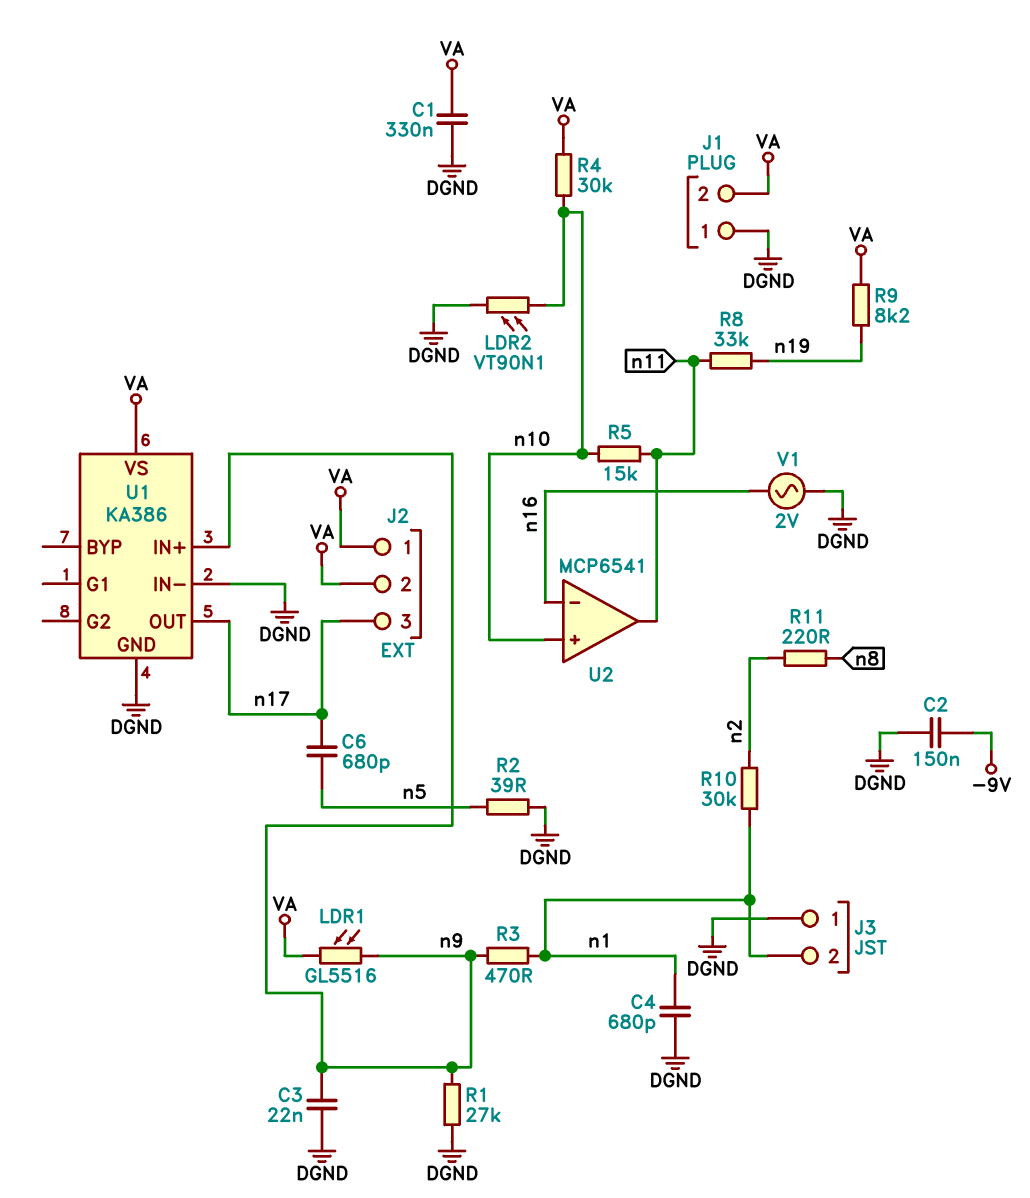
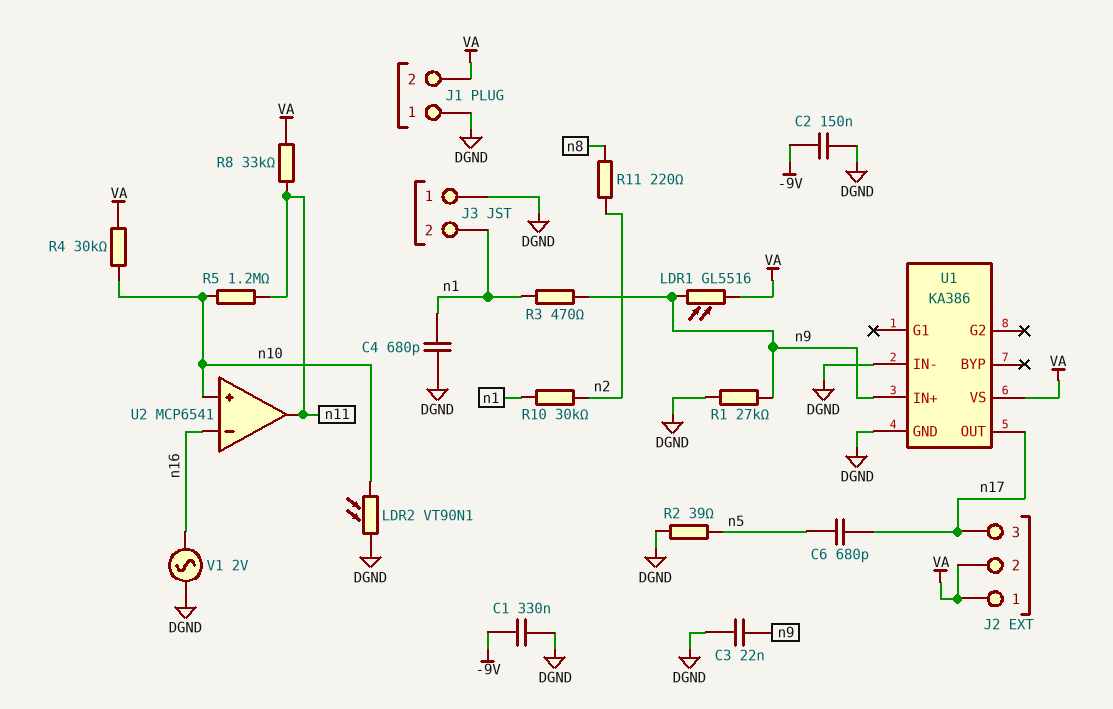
C1: 330nF (DGND, VA) -> 330nF (-9V, DGND)
R5: 15k (n10, n11) -> 1.2M (n10, n11)
R8: 33k (n11, n19) -> 33k (VA, n11)
R9: 8.2k (VA, n19) -> none

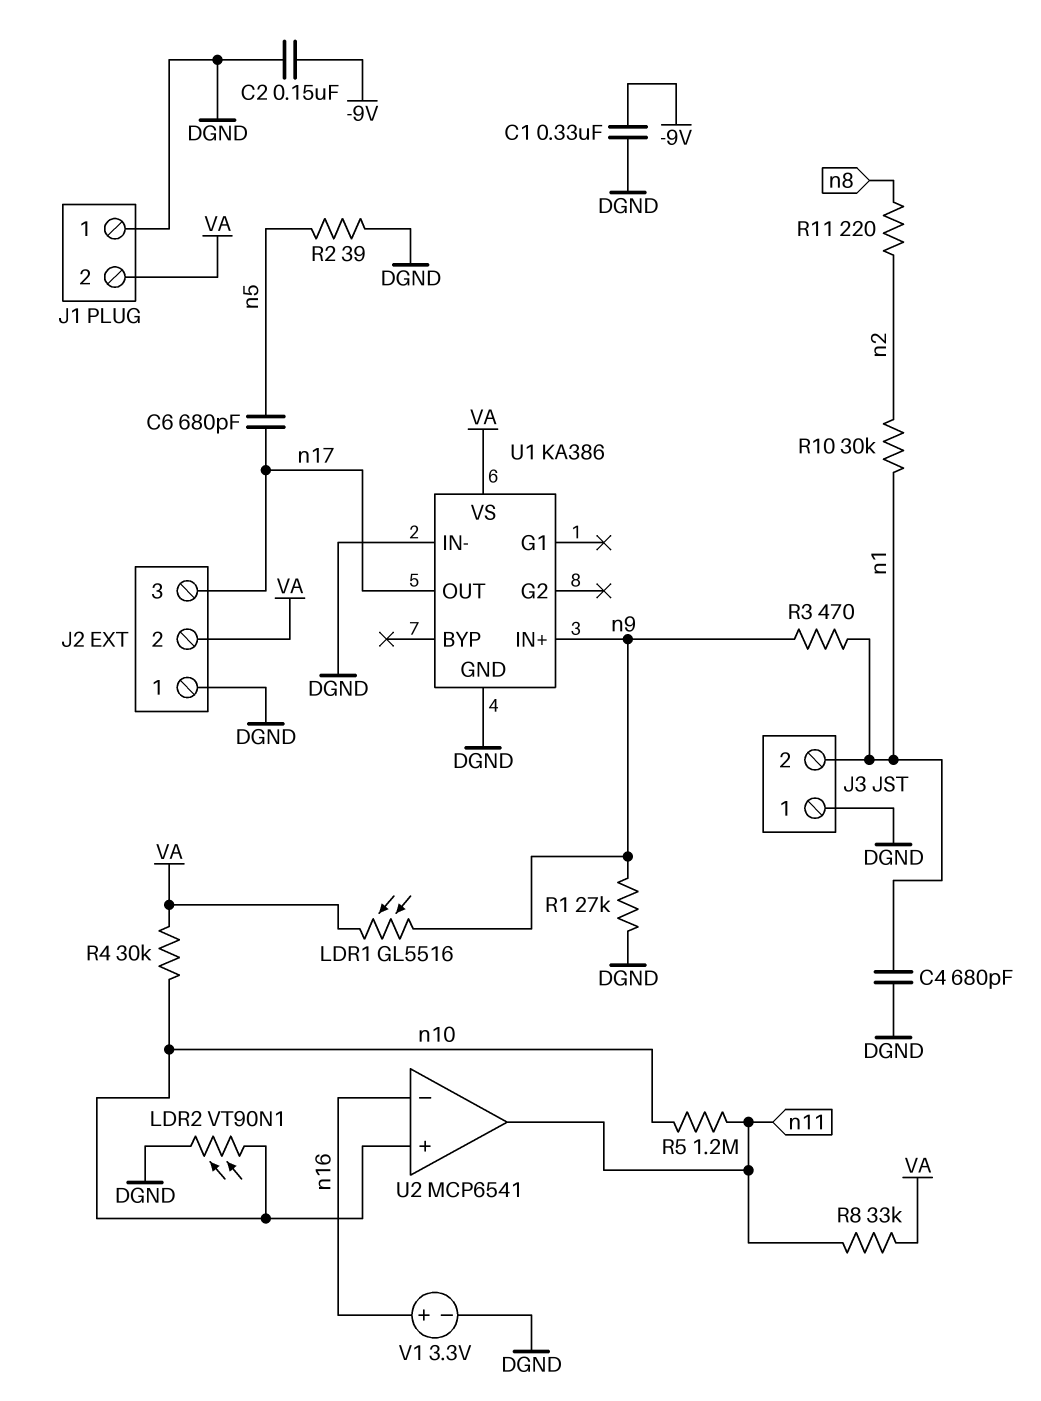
C3: 22nF (DGND, n9) -> none
J2 pin 1: VA -> DGND
V1: AC 2V (DGND, n16) -> 3.3V (plus n16, minus DGND)

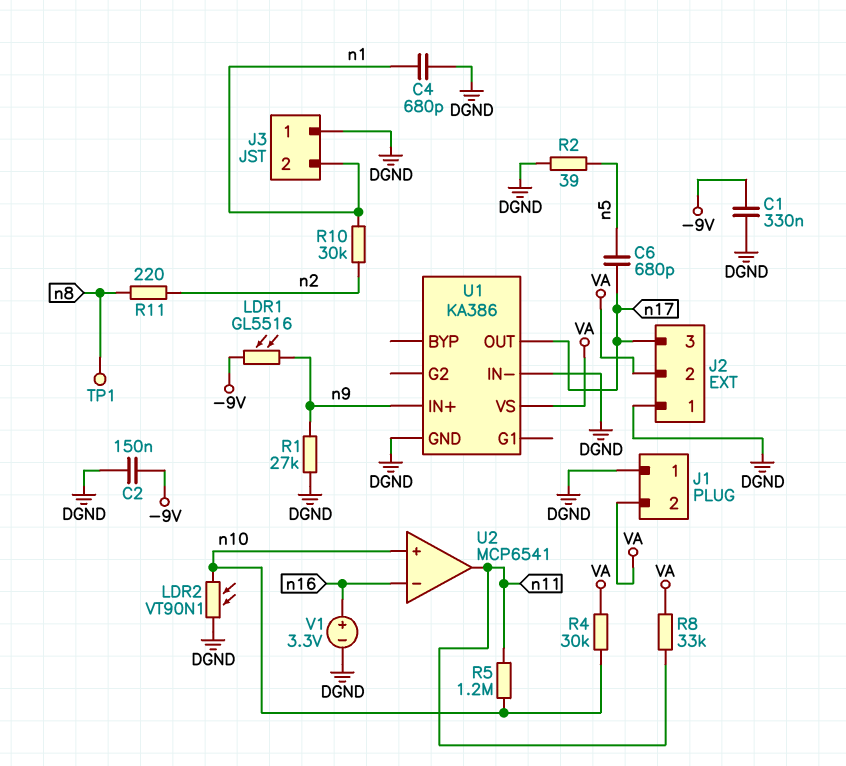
LDR1: GL5516 (VA, n9) -> GL5516 (-9V, n9)
R3: 470 (n1, n9) -> none
TP1: none -> test point (n8)

